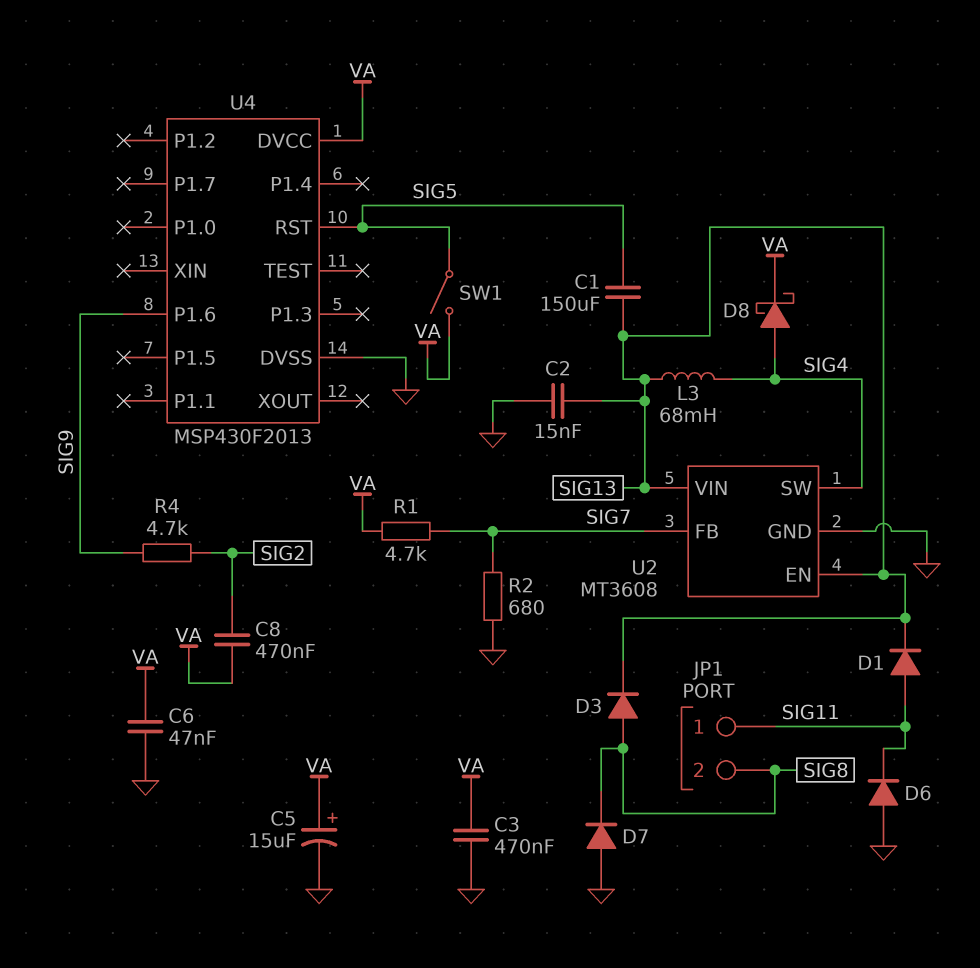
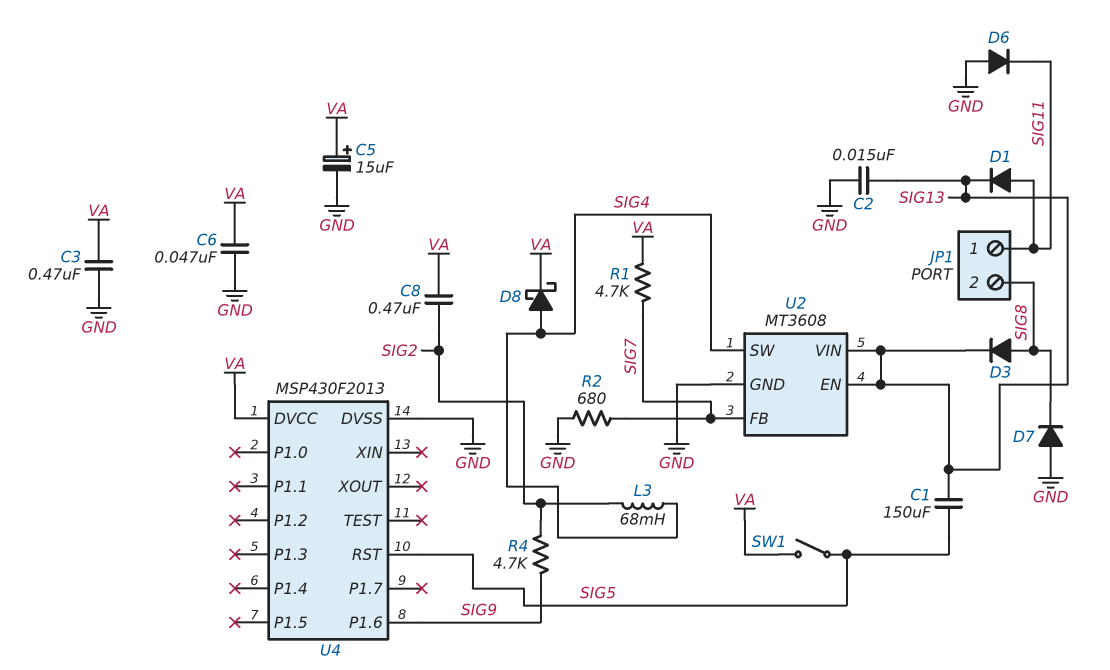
L3: 68mH (SIG4, SIG13) -> 68mH (SIG2, SIG4)

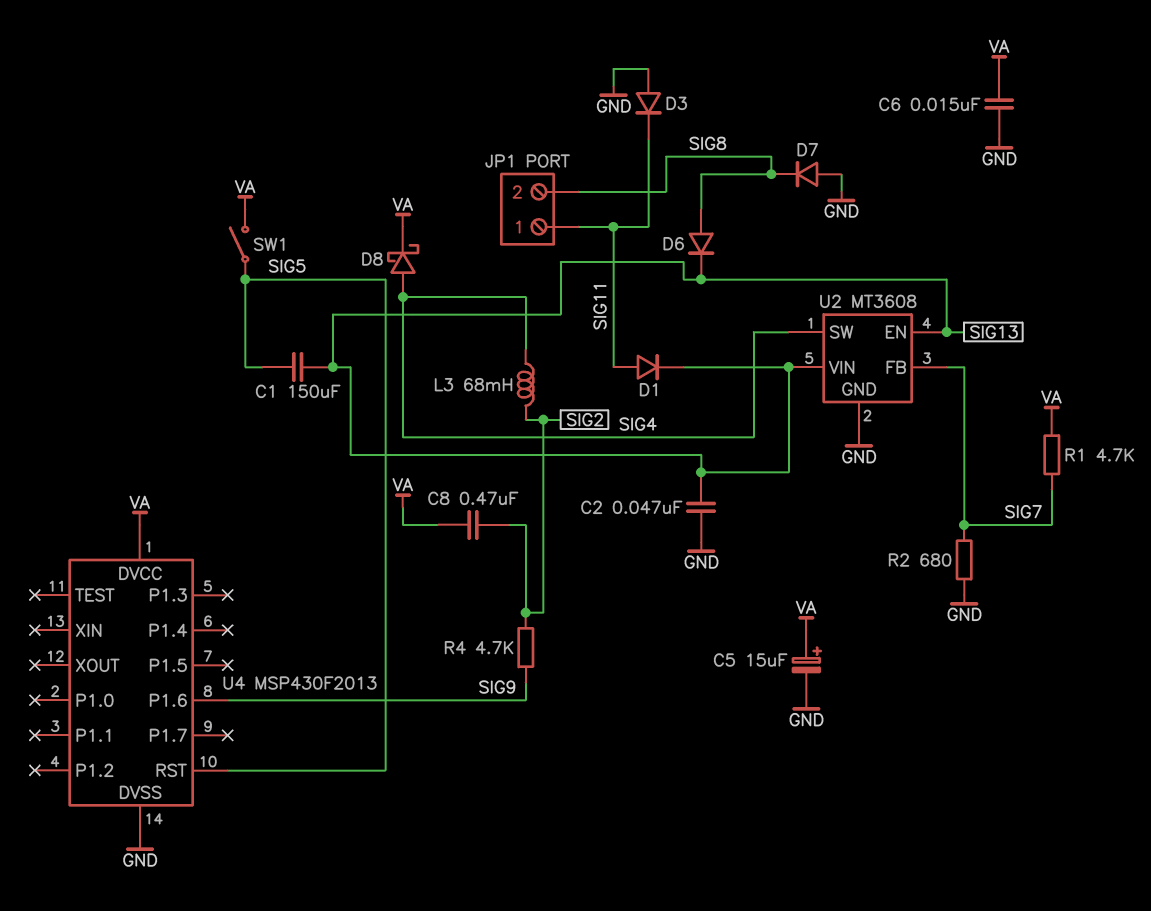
C2: 15nF (GND, SIG13) -> 47nF (GND, SIG13)
C3: 470nF (GND, VA) -> none
C6: 47nF (GND, VA) -> 15nF (GND, VA)
D3: diode (A SIG8, K SIG13) -> diode (A GND, K SIG11)
D6: diode (A GND, K SIG11) -> diode (A SIG8, K SIG13)

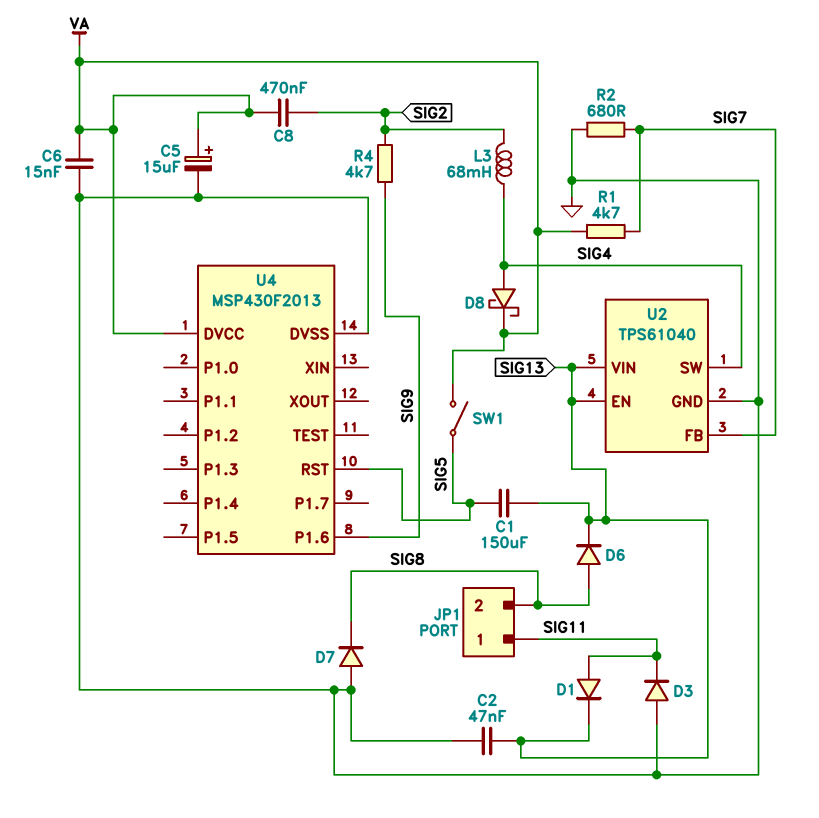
U2: MT3608 -> TPS61040

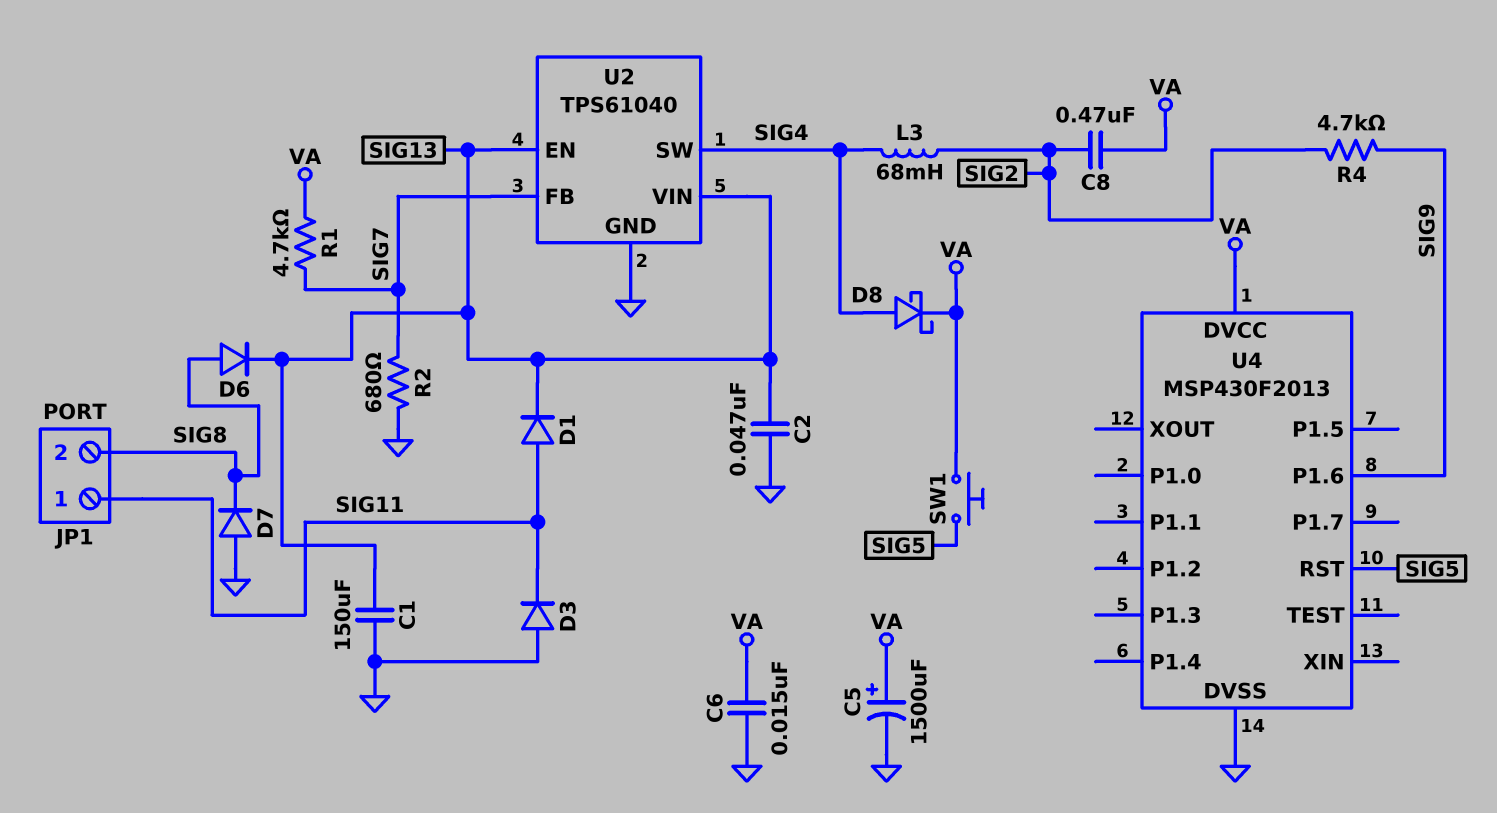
C1: 150uF (SIG5, SIG13) -> 150uF (GND, SIG13)
C5: 15uF (plus VA, minus GND) -> 1500uF (plus VA, minus GND)
SW1: switch (SIG5, VA) -> button (SIG5, VA)

